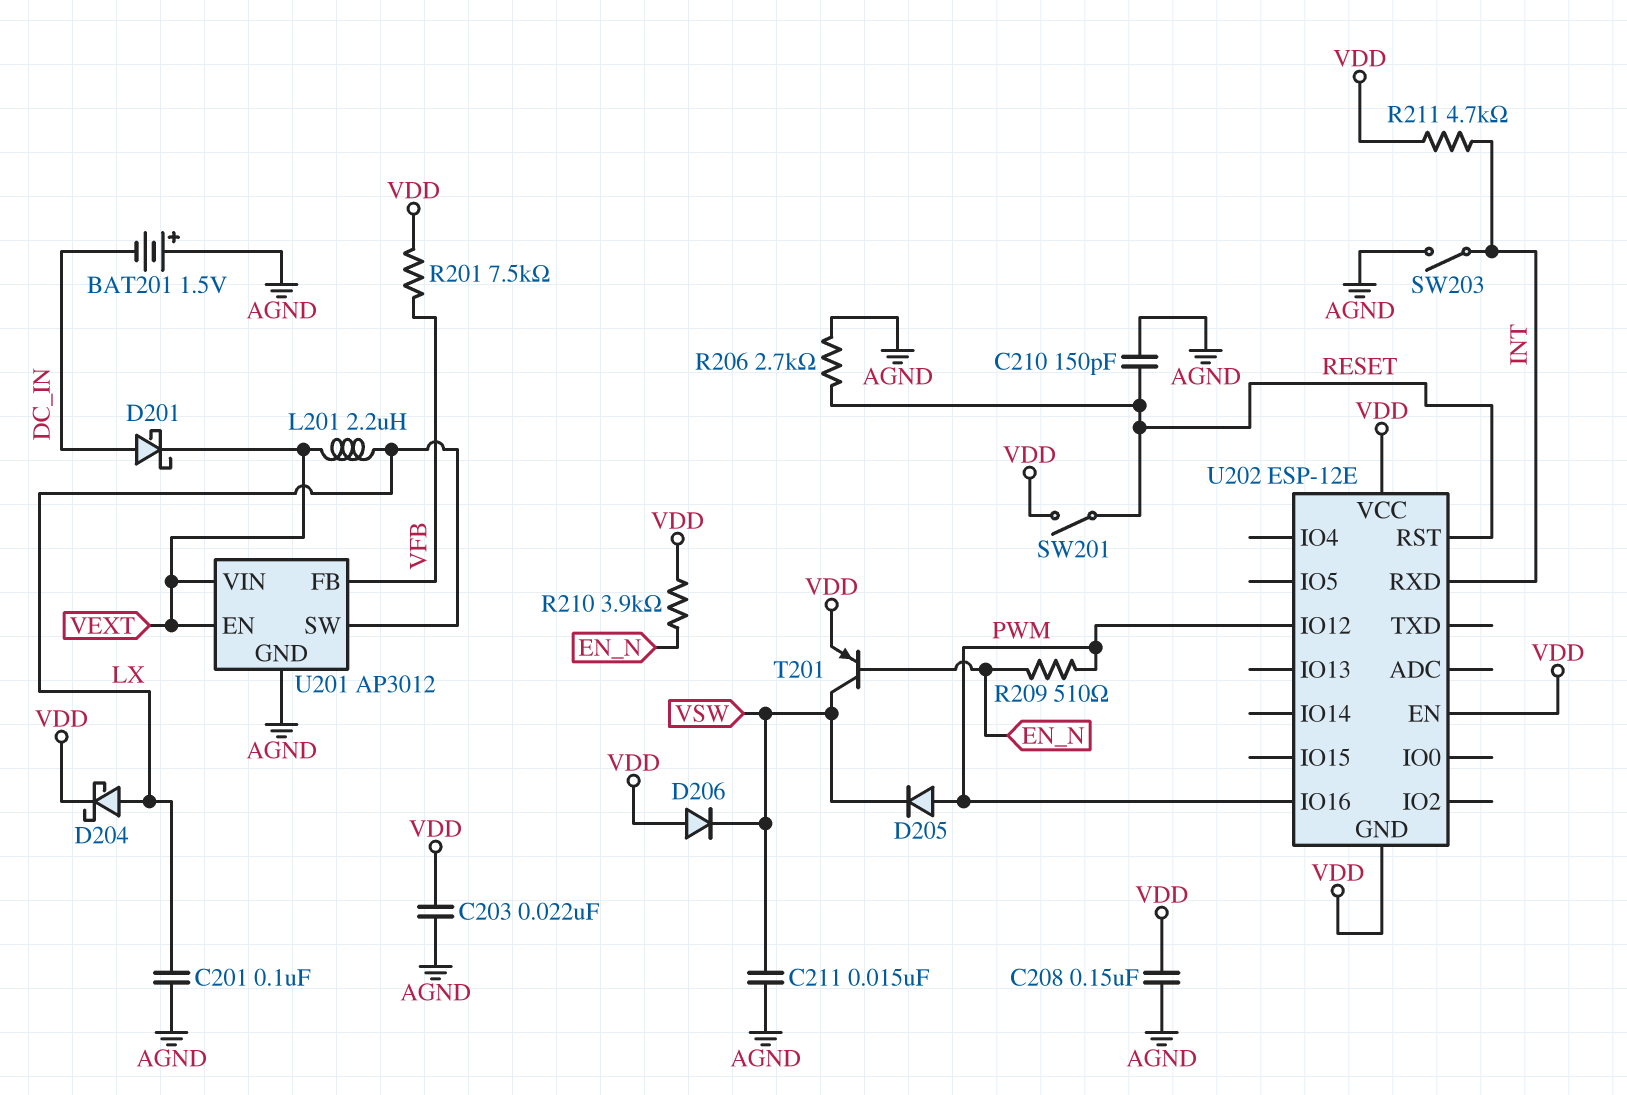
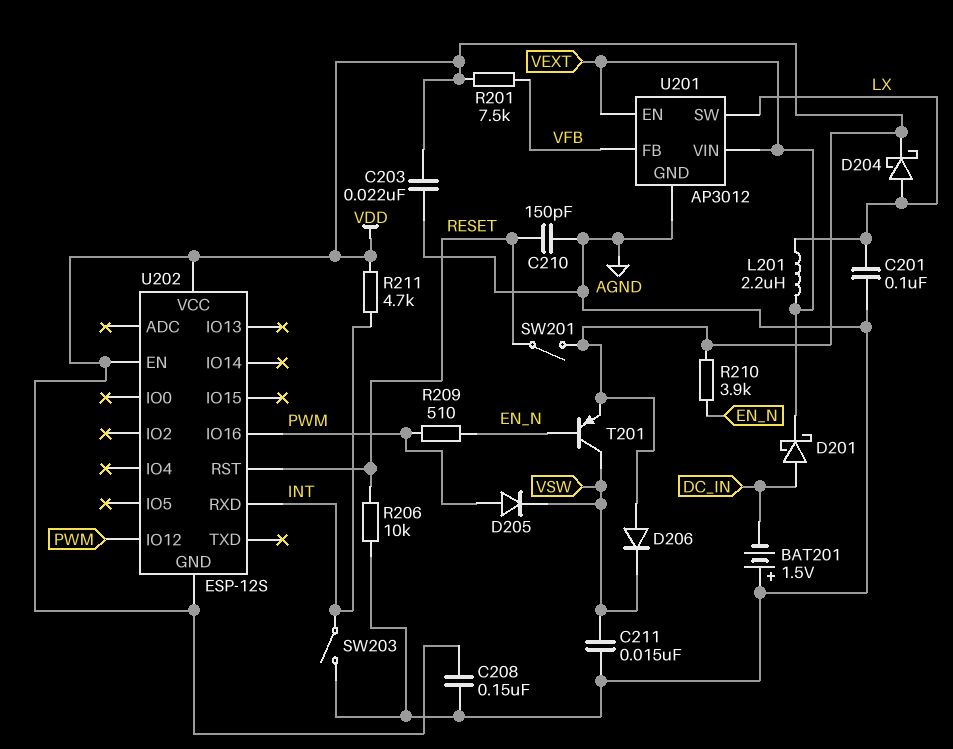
R206: 2.7k (AGND, RESET) -> 10k (AGND, RESET)
U202: ESP-12E -> ESP-12S

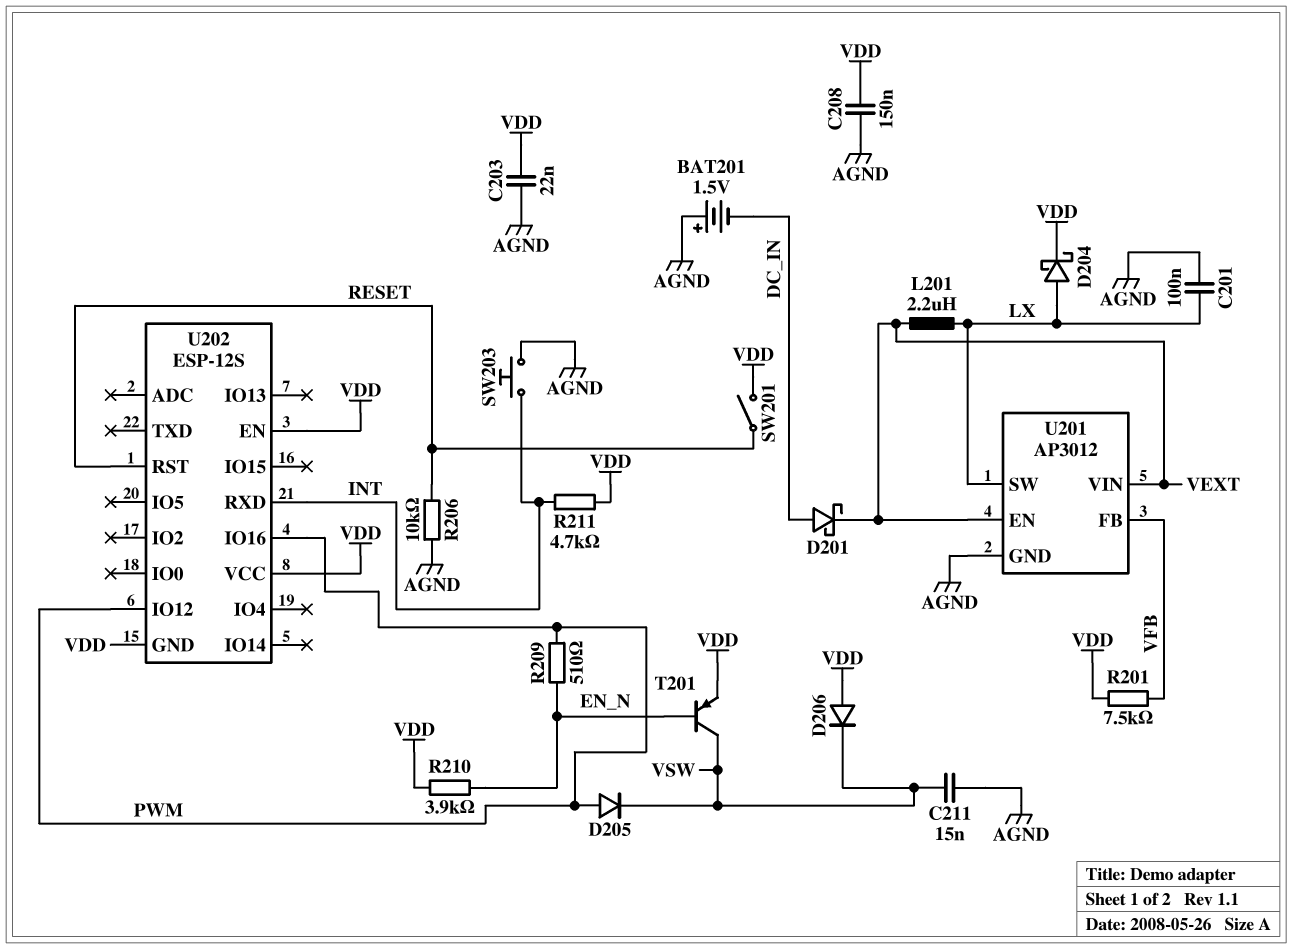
C210: 150pF (AGND, RESET) -> none
SW203: switch (AGND, INT) -> button (AGND, INT)

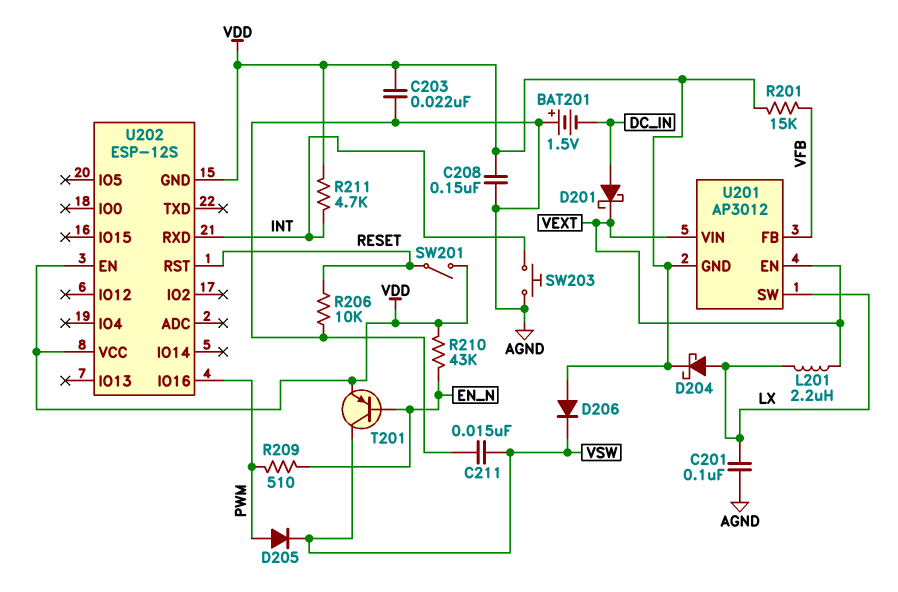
R201: 7.5k (VDD, VFB) -> 15k (VDD, VFB)
R210: 3.9k (EN_N, VDD) -> 43k (EN_N, VDD)
U201 pin GND: AGND -> VDD
U202 pin IO12: PWM -> none

